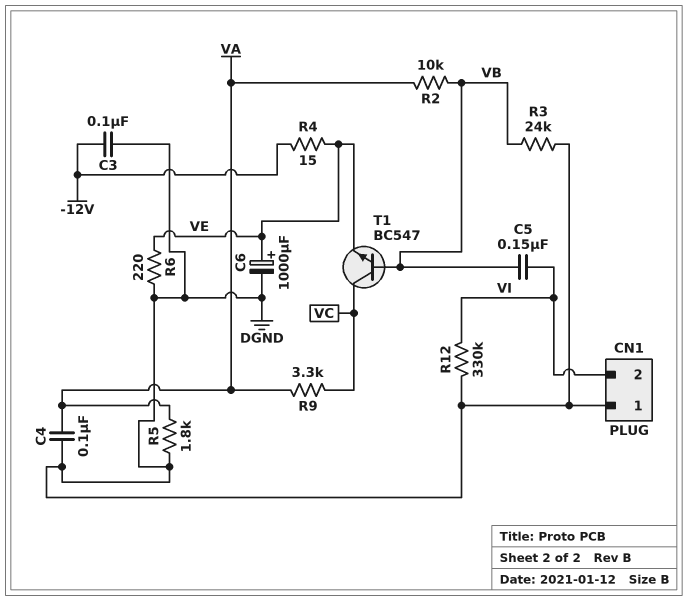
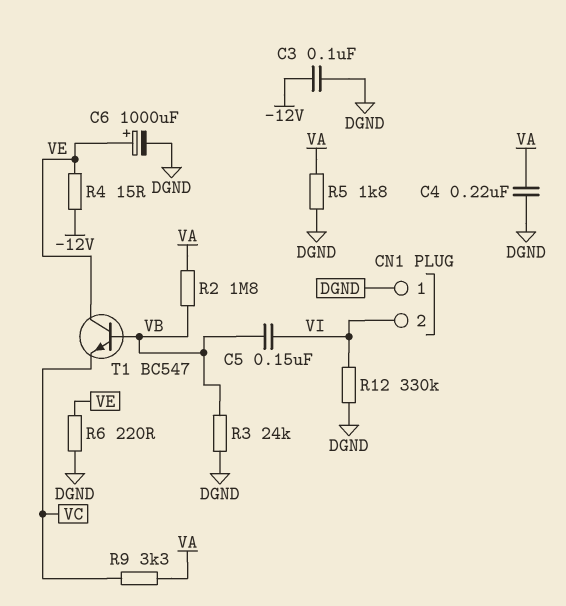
C4: 100nF (DGND, VA) -> 220nF (DGND, VA)
R2: 10k (VA, VB) -> 1.8M (VA, VB)
T1: NPN BC547 (B VB, C VC, E VE) -> NPN BC547 (B VB, C VE, E VC)

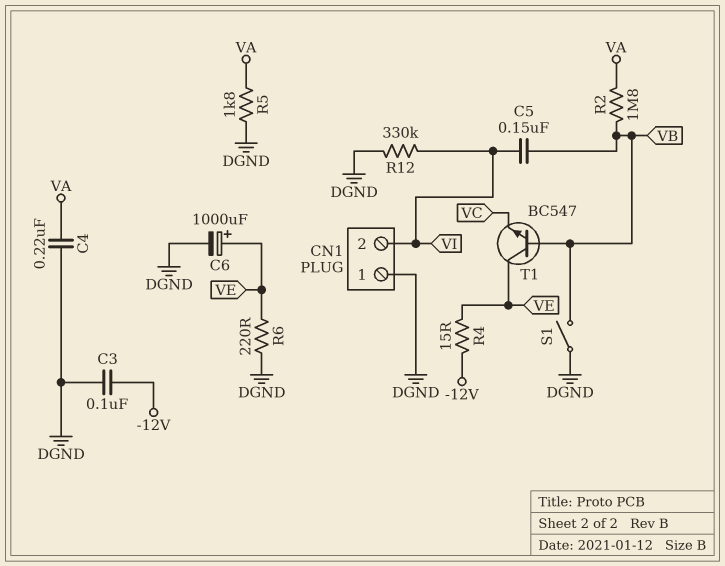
R3: 24k (DGND, VB) -> none
R9: 3.3k (VA, VC) -> none
S1: none -> switch (DGND, VB)

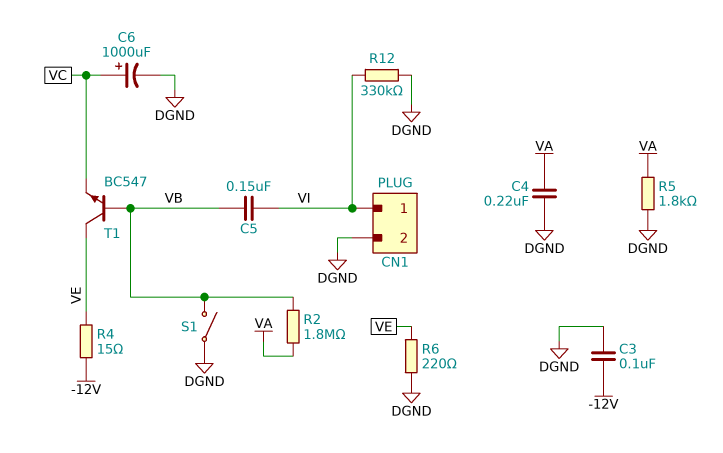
C6: 1000uF (plus VE, minus DGND) -> 1000uF (plus VC, minus DGND)
CN1 pin 1: DGND -> VI
CN1 pin 2: VI -> DGND

